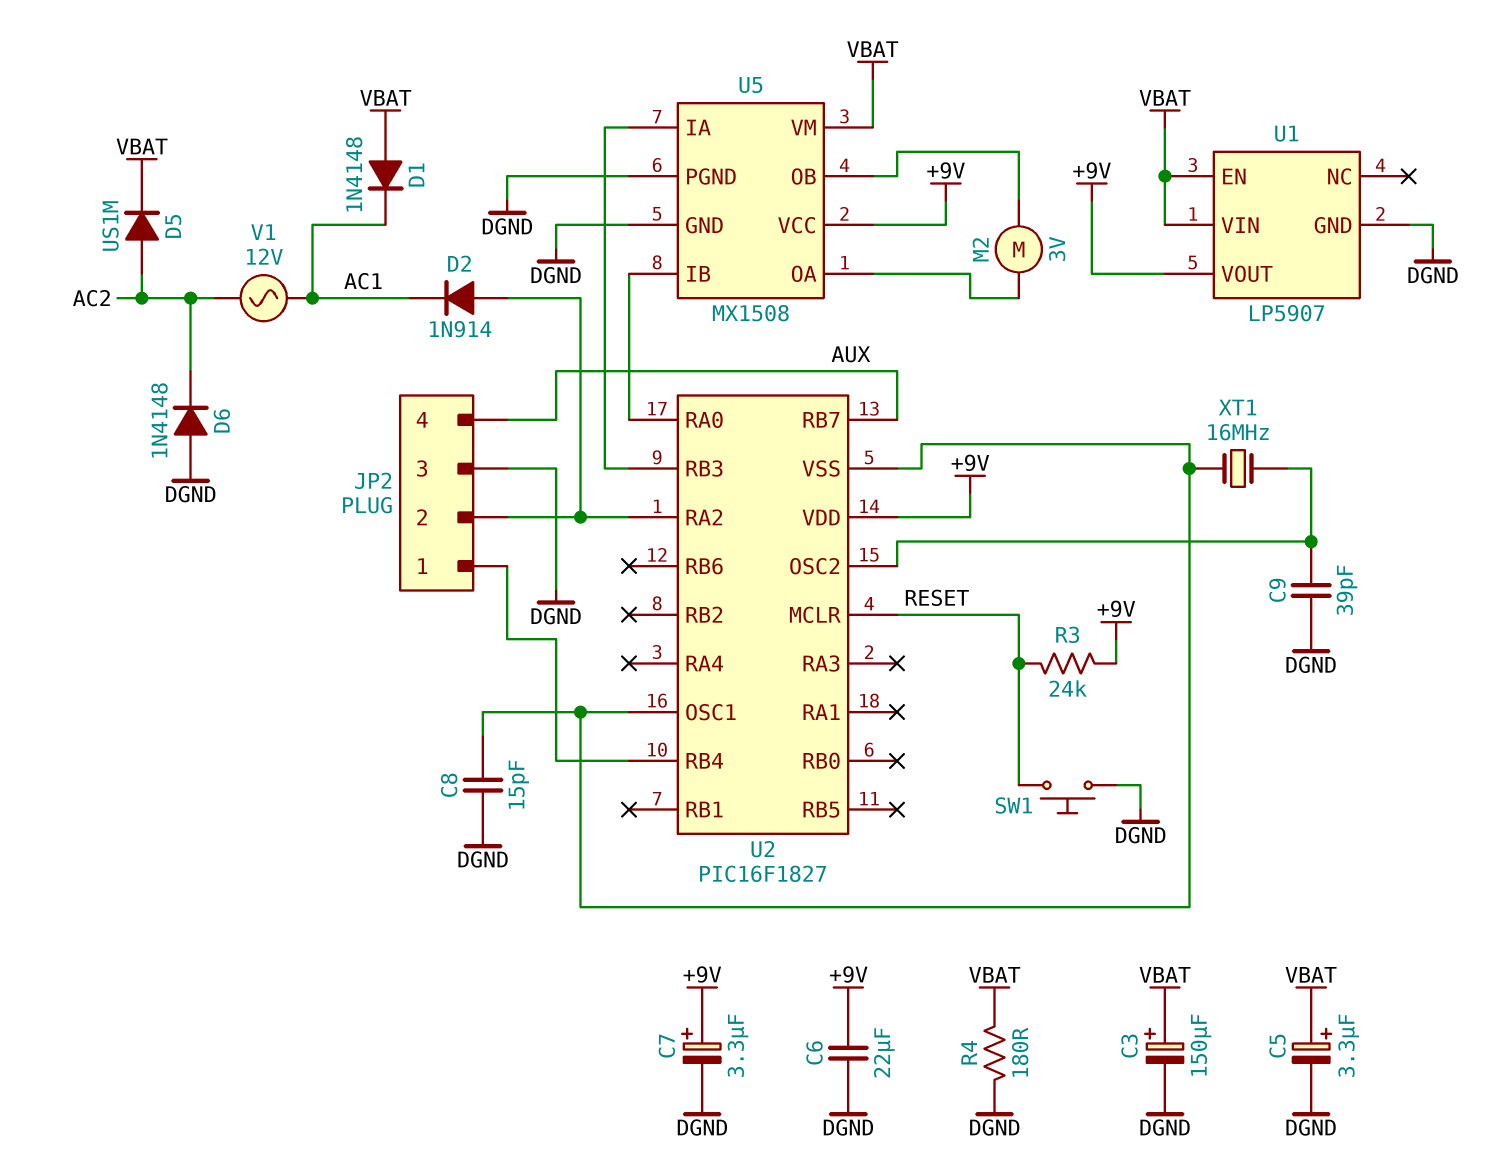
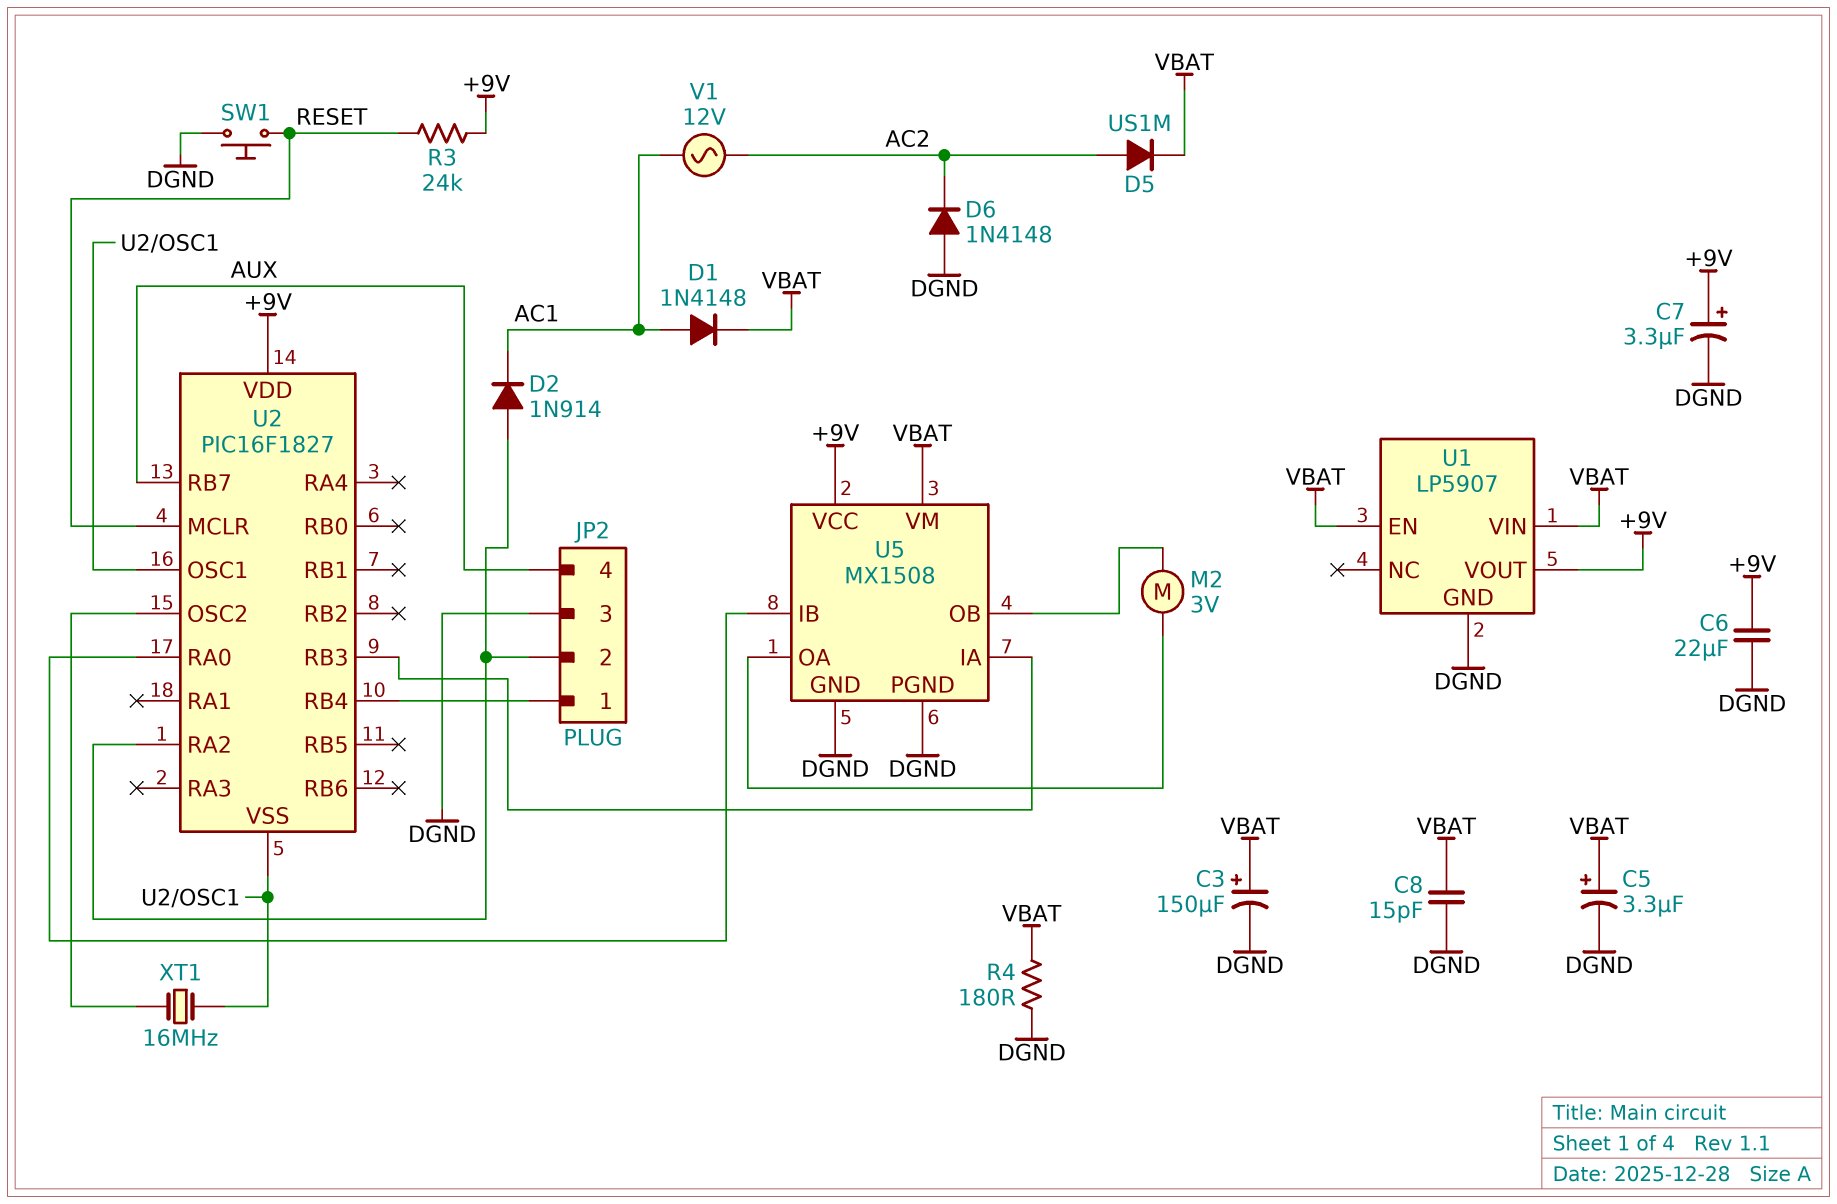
C8: 15pF (DGND, U2/OSC1) -> 15pF (DGND, VBAT)
C9: 39pF (DGND, U2/OSC2) -> none
D1: diode 1N4148 (A VBAT, K AC1) -> diode 1N4148 (A AC1, K VBAT)

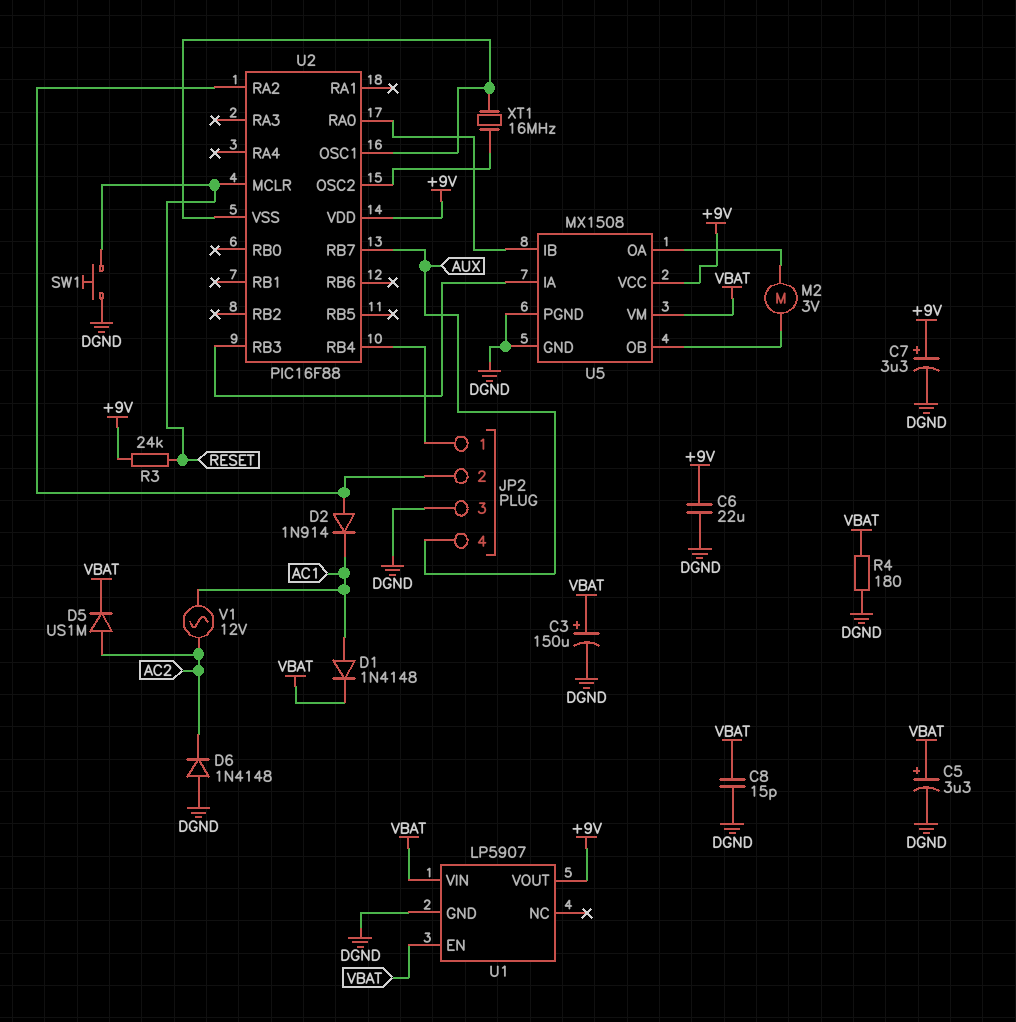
U2: PIC16F1827 -> PIC16F88

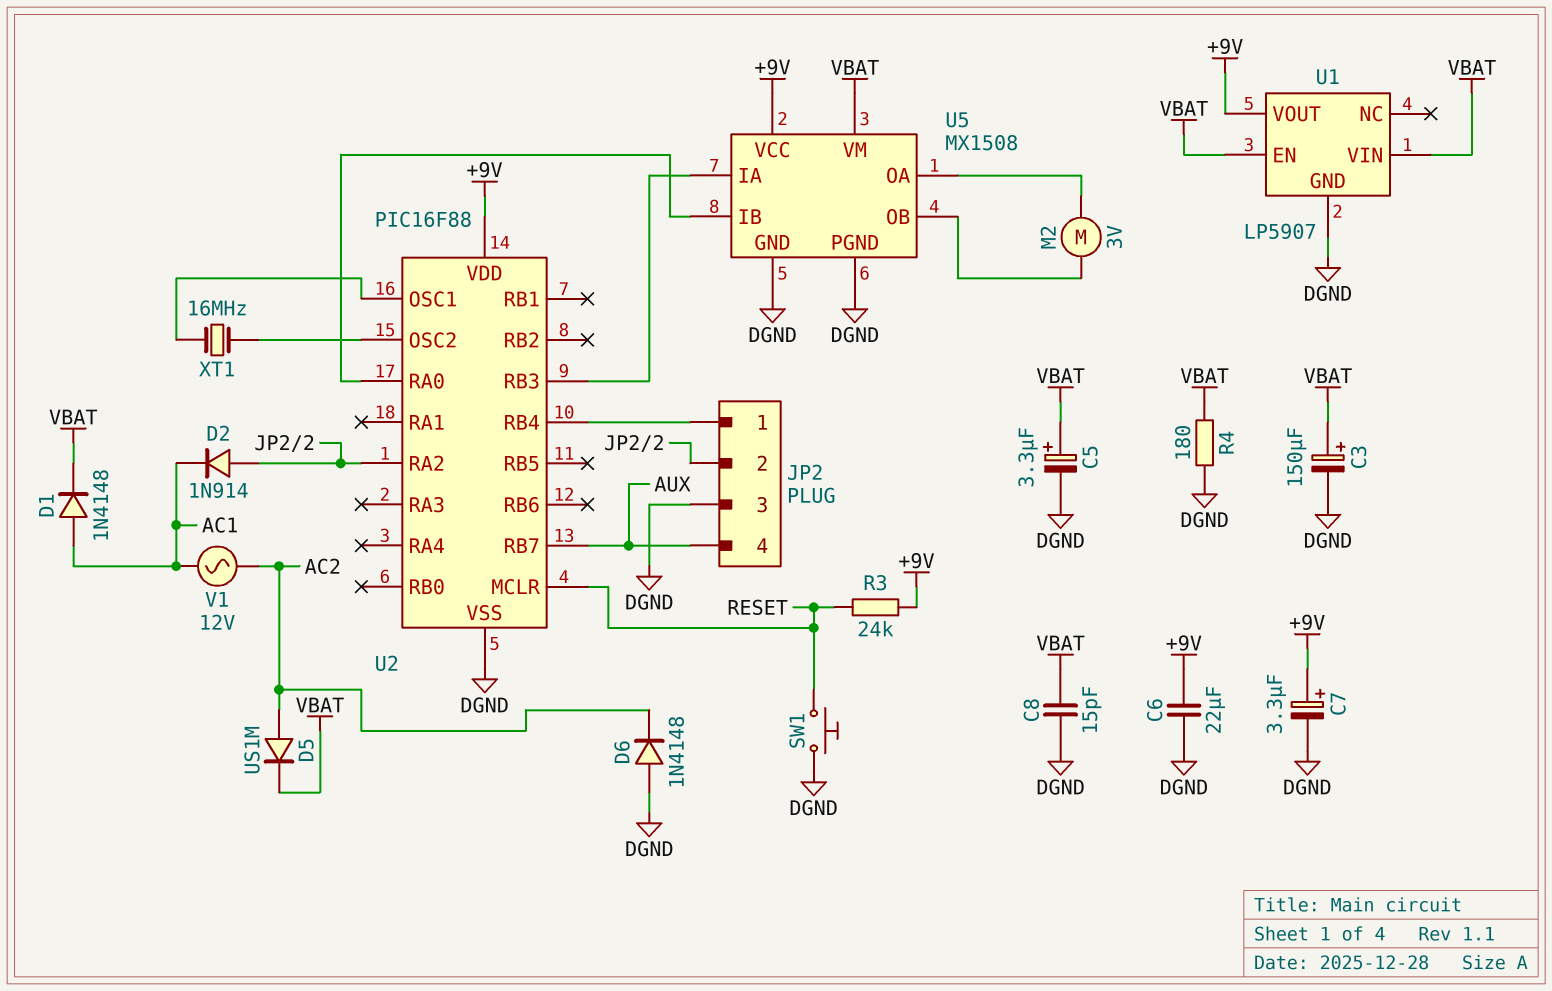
U2 pin VSS: U2/OSC1 -> DGND

